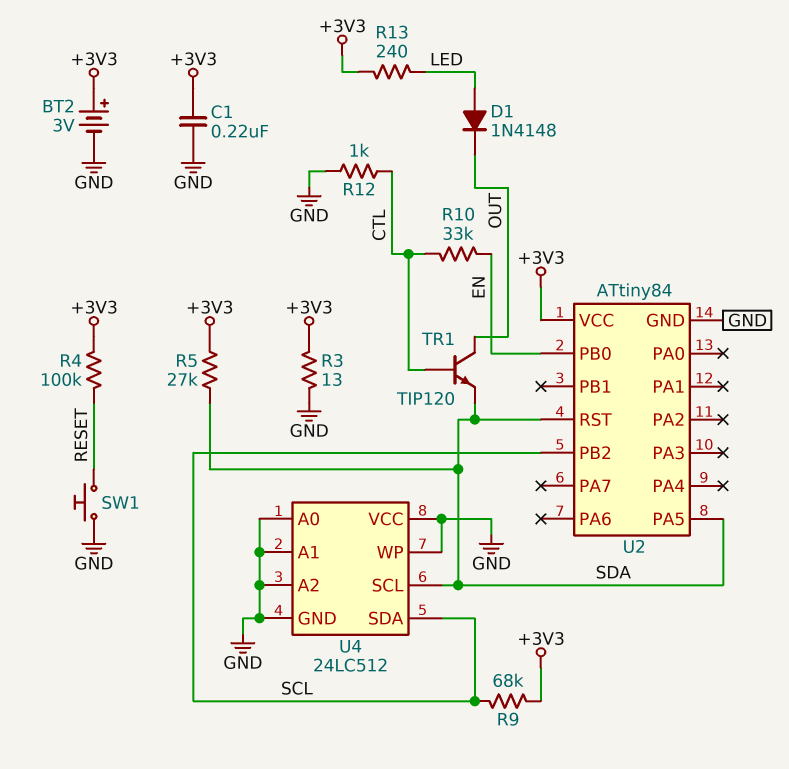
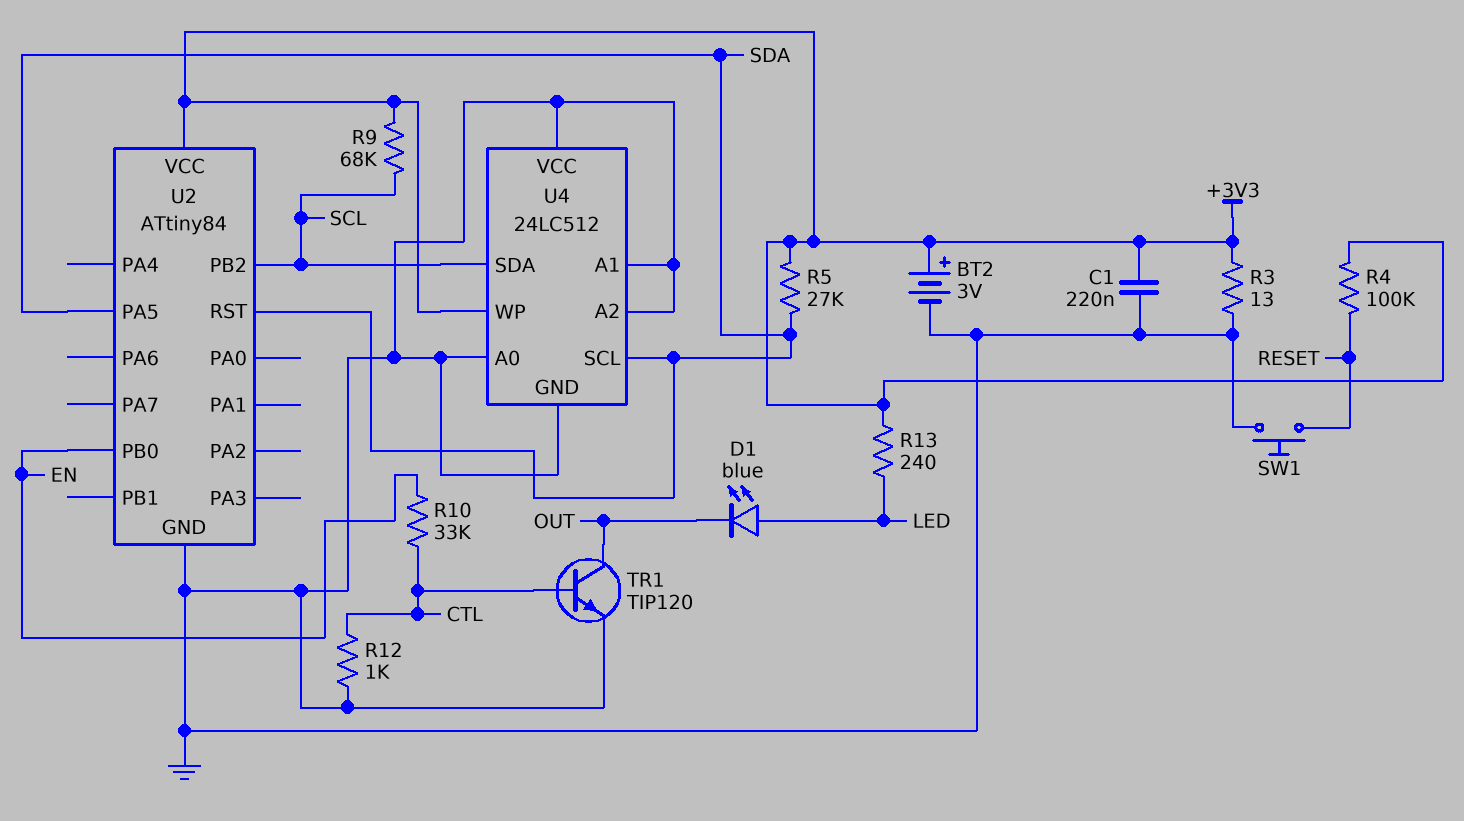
D1: diode 1N4148 (A LED, K OUT) -> LED blue (A LED, K OUT)
TR1: NPN TIP120 (B CTL, C OUT, E SDA) -> NPN TIP120 (B CTL, C OUT, E GND)
U4 pin WP: GND -> +3V3

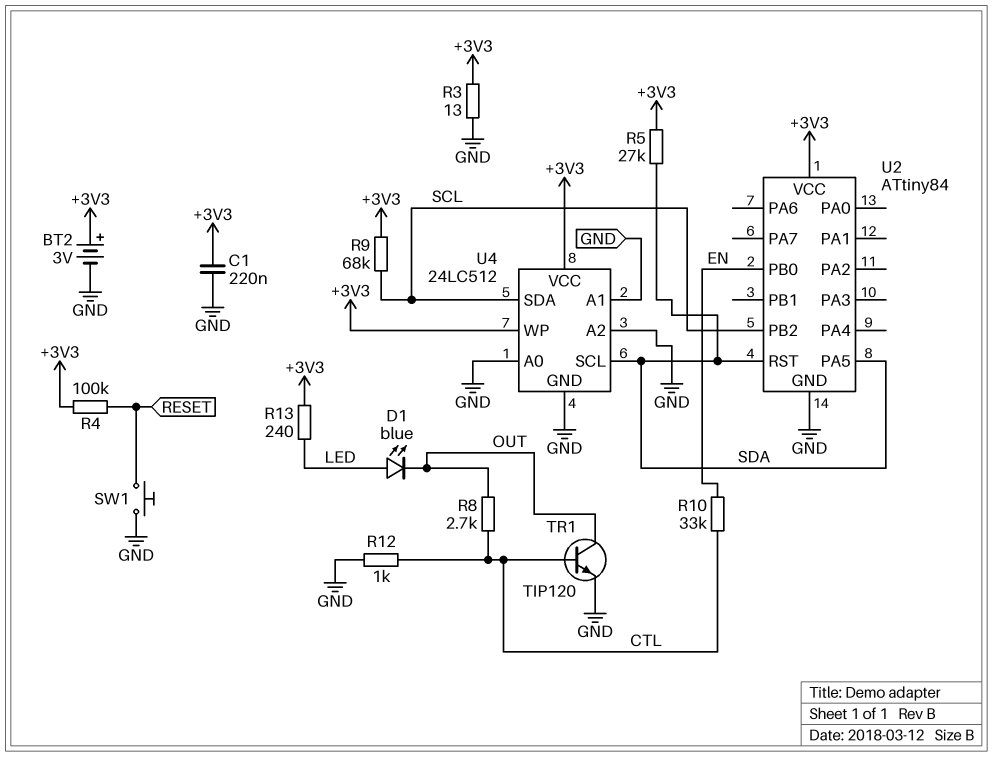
R8: none -> 2.7k (CTL, OUT)
U4 pin VCC: GND -> +3V3

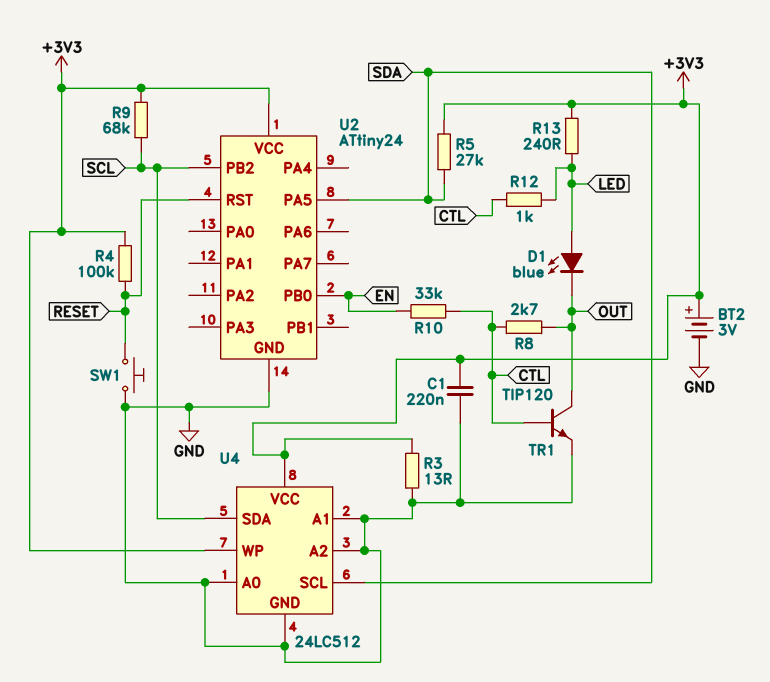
R12: 1k (CTL, GND) -> 1k (CTL, LED)
U2: ATtiny84 -> ATtiny24
U2 pin RST: SDA -> RESET

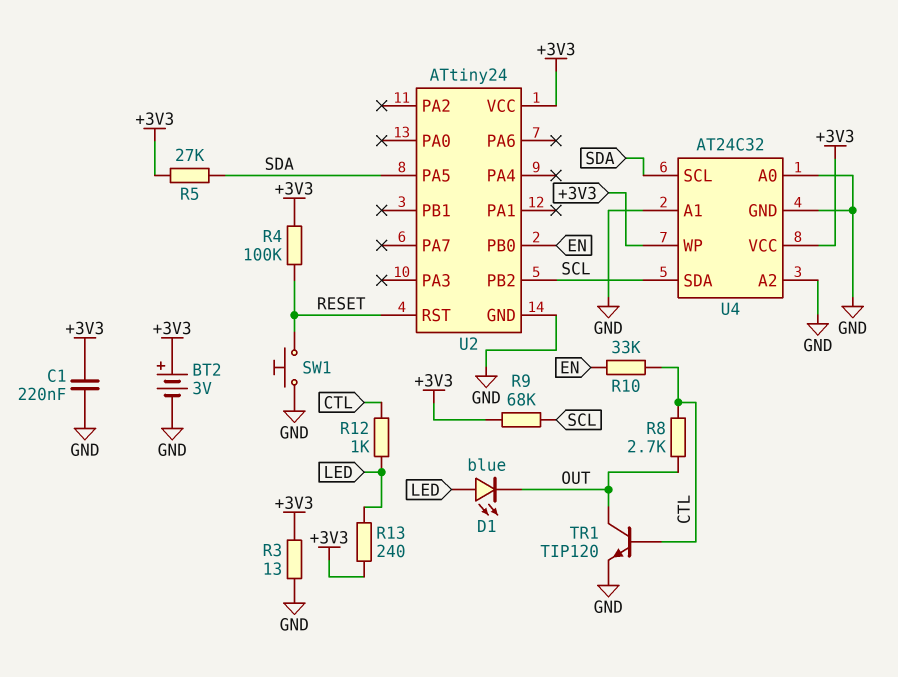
U4: 24LC512 -> AT24C32

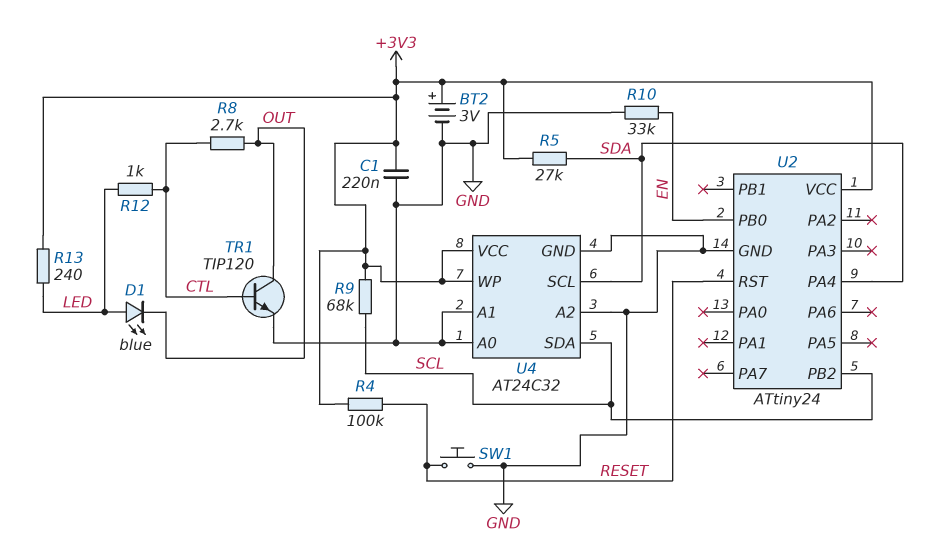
R3: 13 (+3V3, GND) -> none
R10: 33k (CTL, EN) -> 33k (EN, GND)
U2 pin PA4: none -> SDA
U2 pin PA5: SDA -> none

